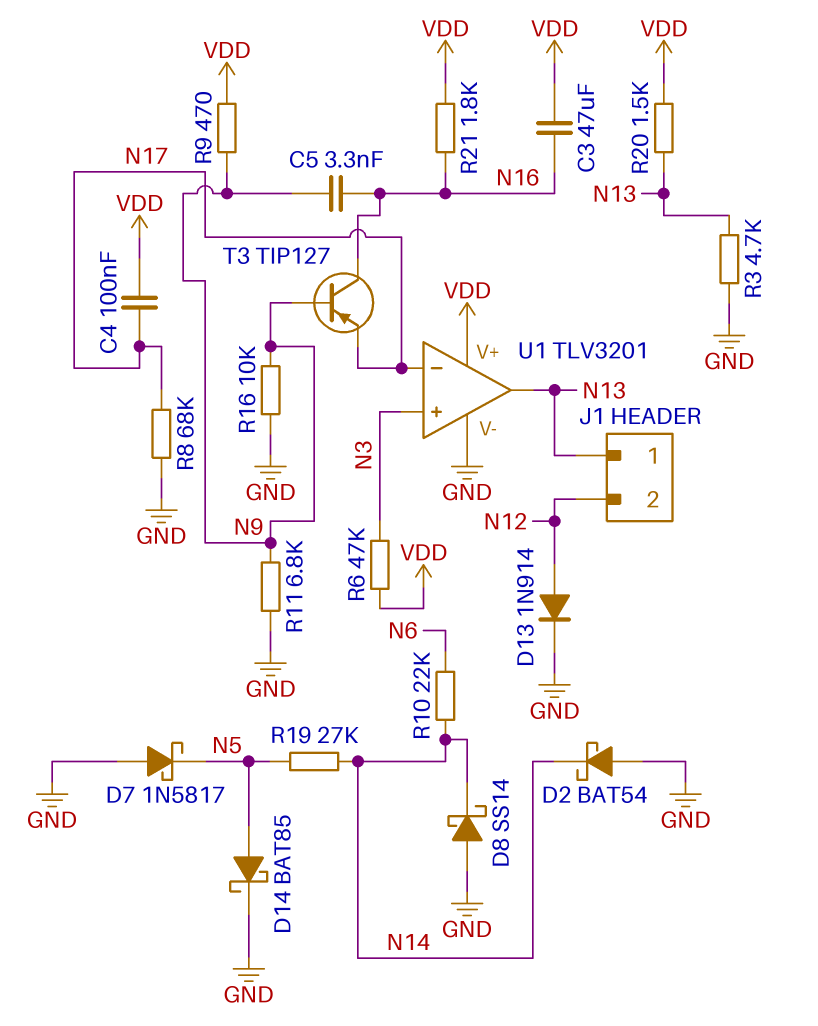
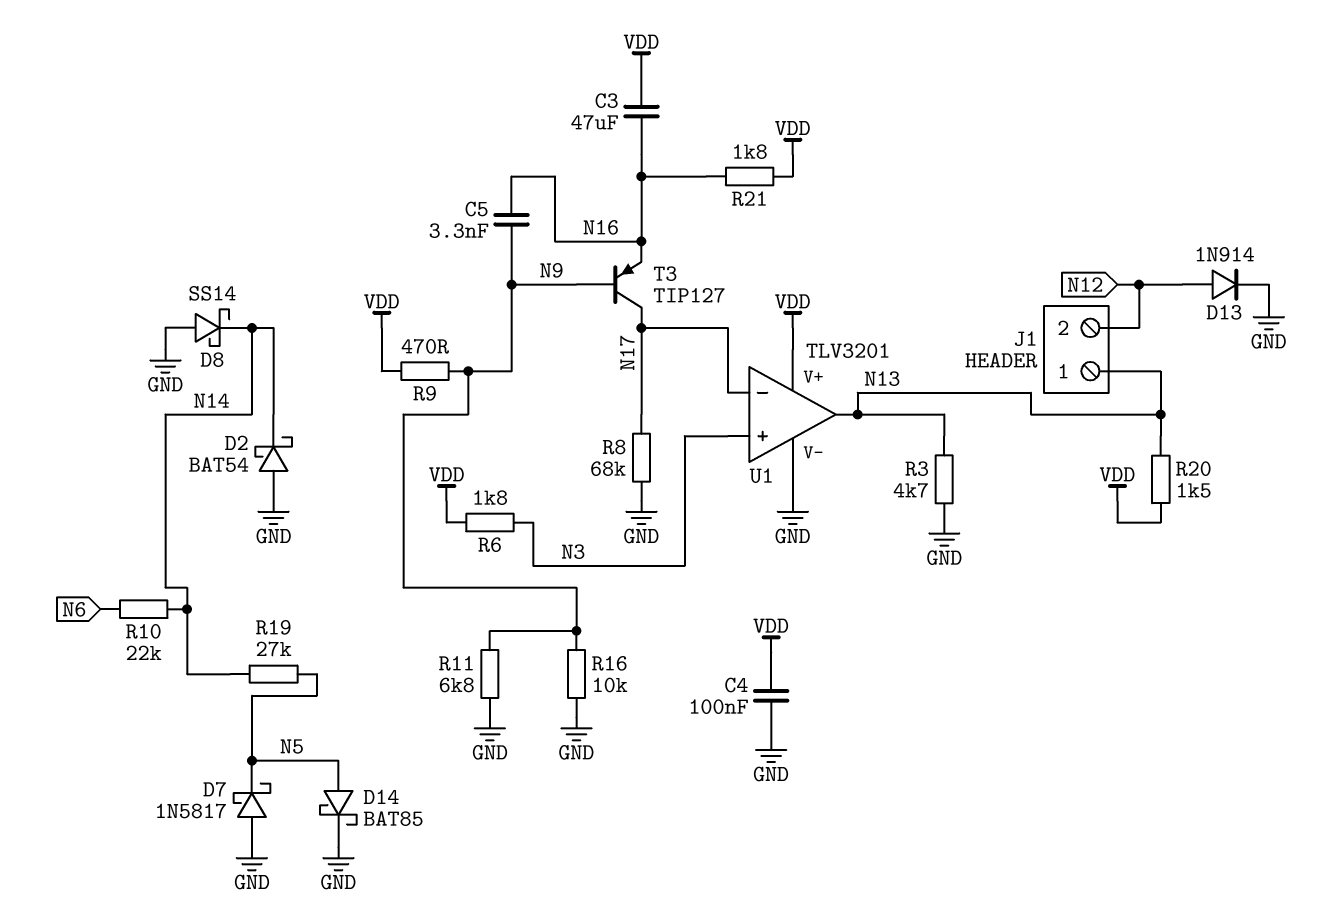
C4: 100nF (N17, VDD) -> 100nF (GND, VDD)
R6: 47k (N3, VDD) -> 1.8k (N3, VDD)
T3: PNP TIP127 (B N9, C N16, E N17) -> PNP TIP127 (B N9, C N17, E N16)

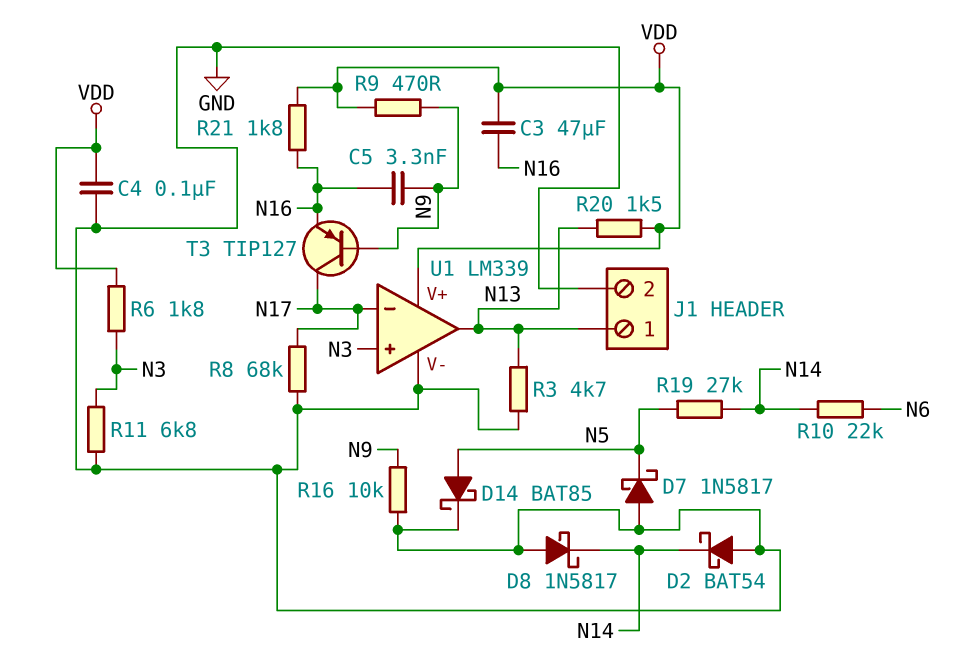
D8: schottky SS14 (A GND, K N14) -> schottky 1N5817 (A GND, K N14)
D13: diode 1N914 (A N12, K GND) -> none
J1 pin 2: N12 -> GND
R11: 6.8k (GND, N9) -> 6.8k (GND, N3)
U1: TLV3201 -> LM339

